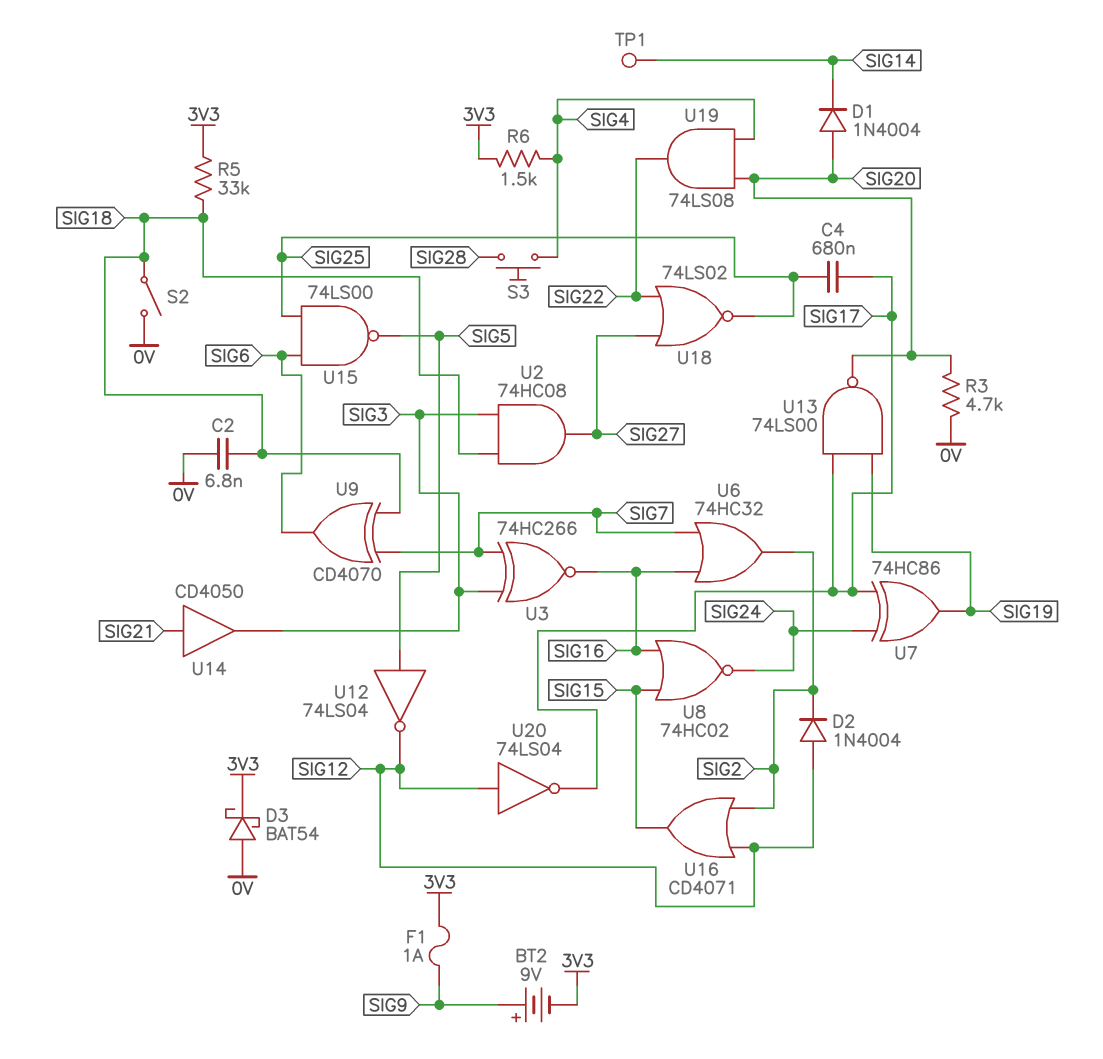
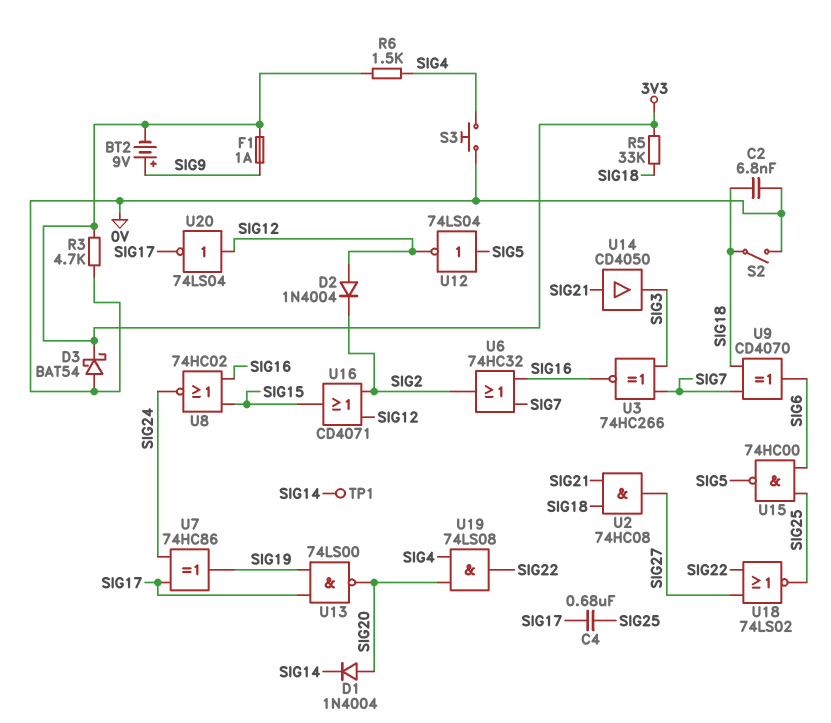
R3: 4.7k (0V, SIG20) -> 4.7k (0V, 3V3)
S3: button (SIG4, SIG28) -> button (0V, SIG4)
U2: AND 74HC08 (in SIG3, in SIG18, out SIG27) -> AND 74HC08 (in SIG18, in SIG21, out SIG27)
U15: NAND 74LS00 (in SIG6, in SIG25, out SIG5) -> NAND 74HC00 (in SIG6, in SIG25, out SIG5)

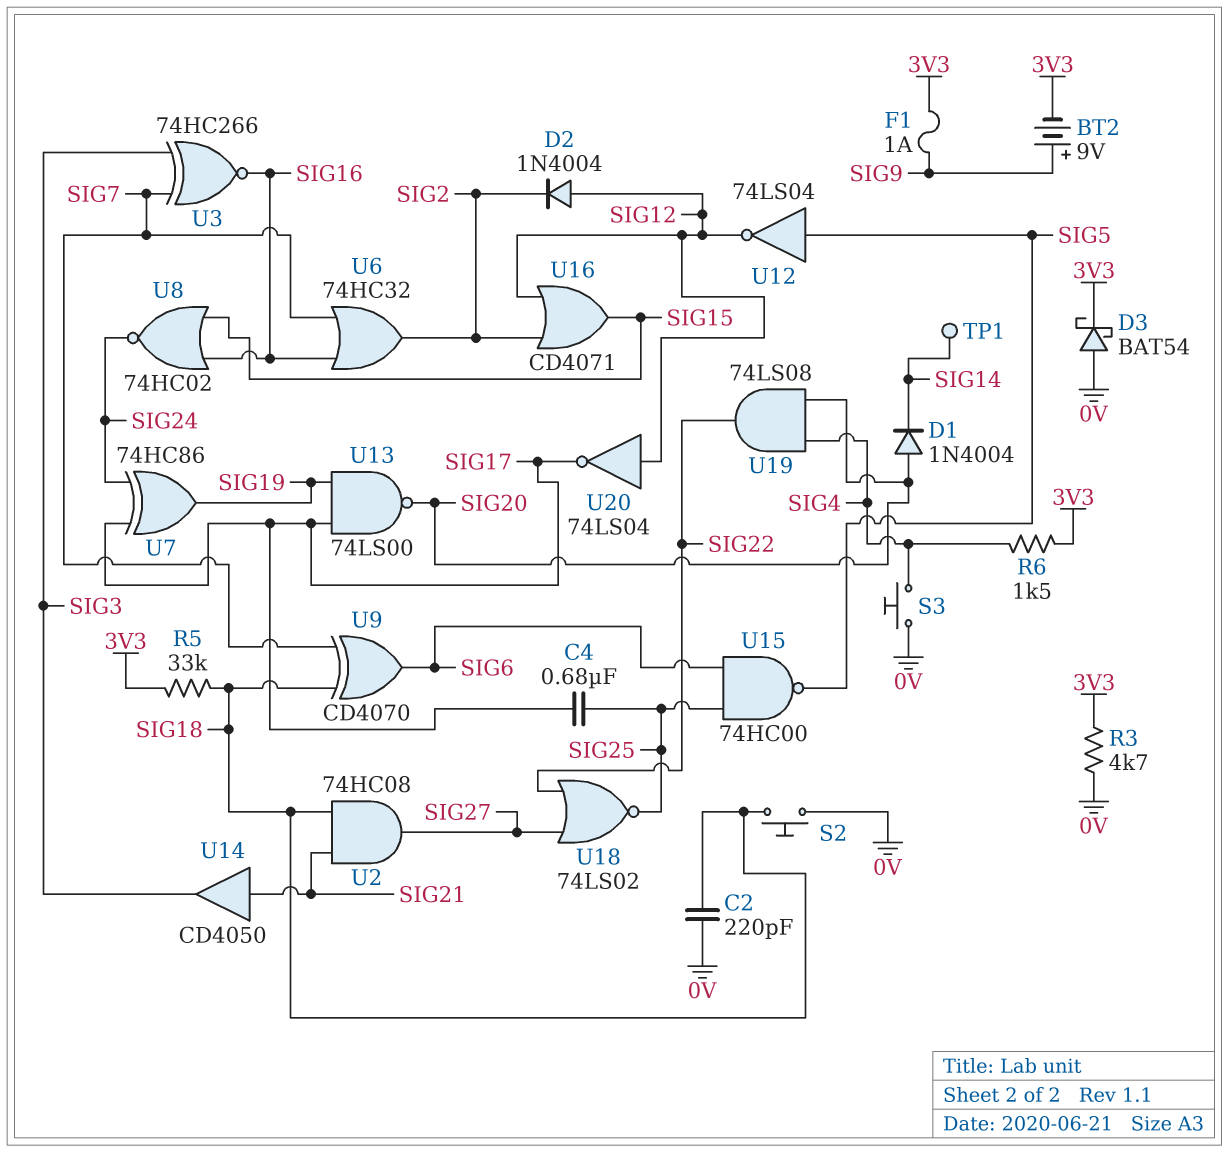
C2: 6.8nF (0V, SIG18) -> 220pF (0V, SIG18)
S2: switch (0V, SIG18) -> button (0V, SIG18)

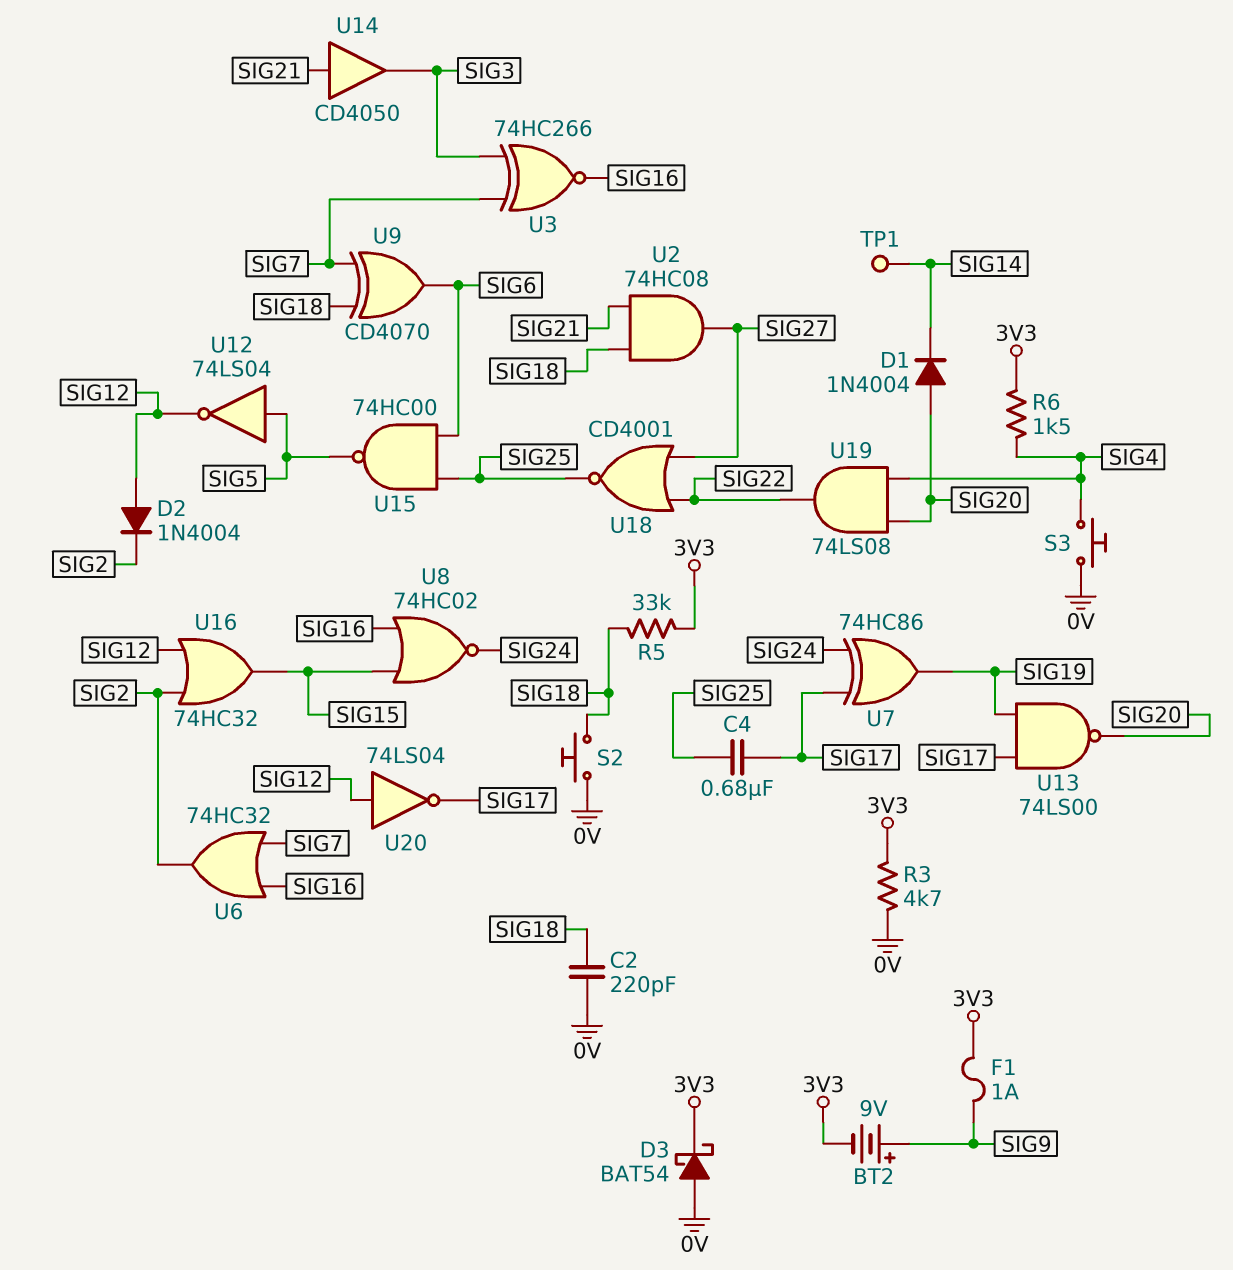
U16: OR CD4071 (in SIG2, in SIG12, out SIG15) -> OR 74HC32 (in SIG2, in SIG12, out SIG15)
U18: NOR 74LS02 (in SIG22, in SIG27, out SIG25) -> NOR CD4001 (in SIG22, in SIG27, out SIG25)

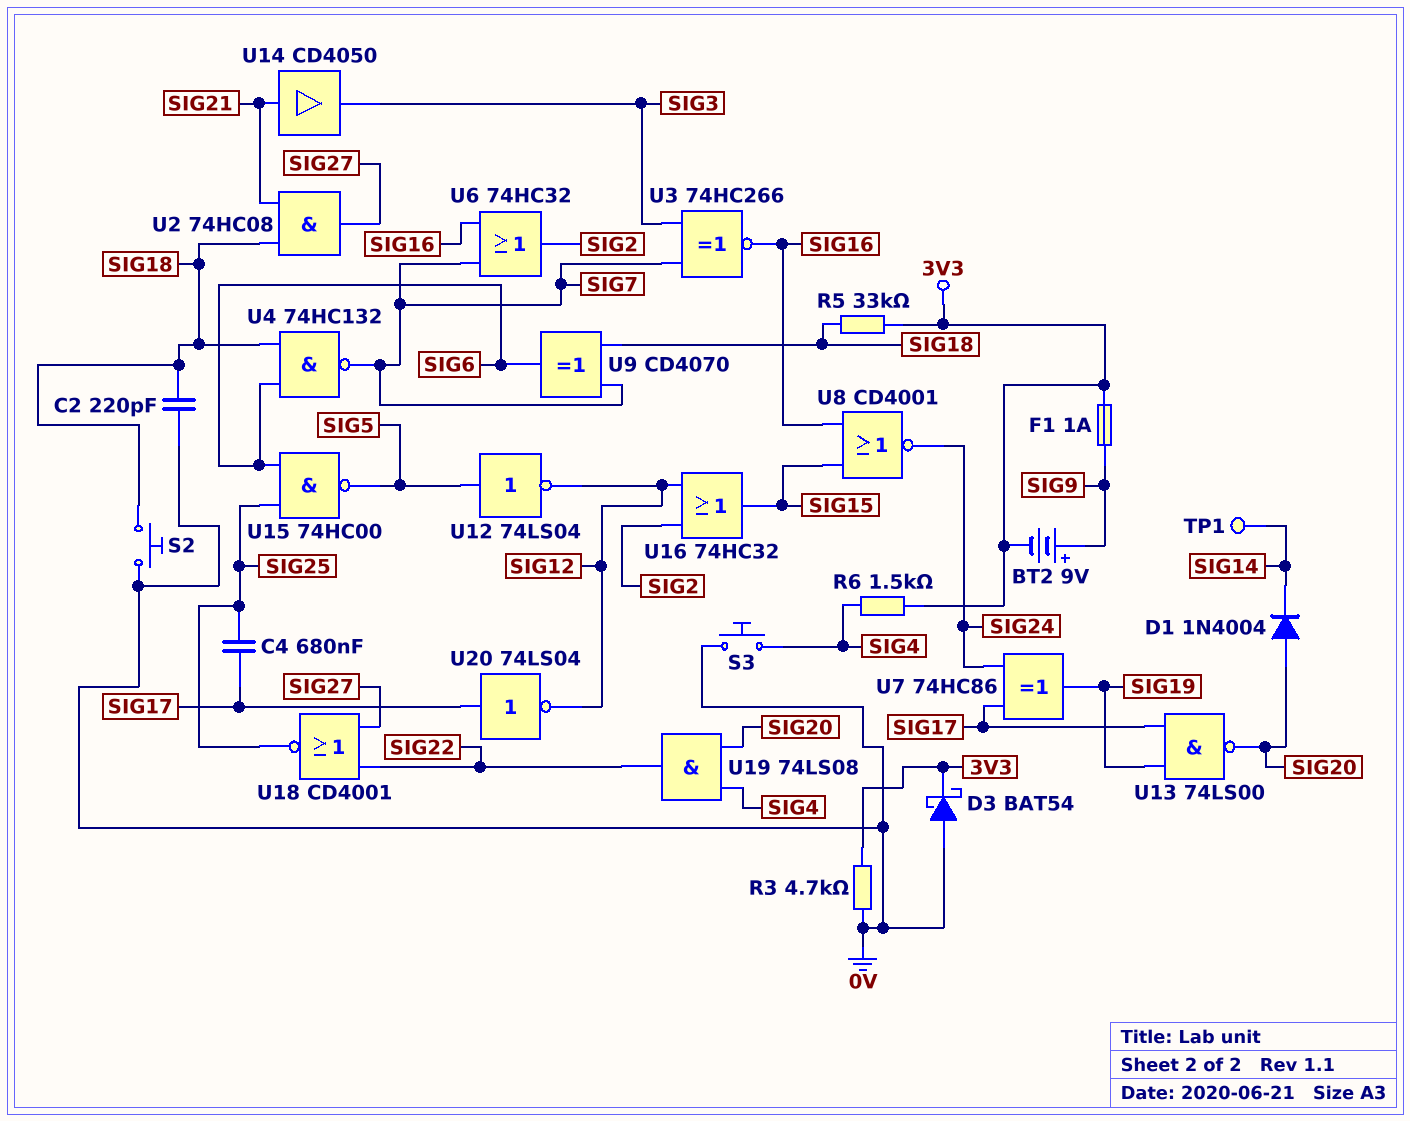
D2: diode 1N4004 (A SIG12, K SIG2) -> none
U4: none -> NAND 74HC132 (in SIG6, in SIG18, out SIG7)
U8: NOR 74HC02 (in SIG15, in SIG16, out SIG24) -> NOR CD4001 (in SIG15, in SIG16, out SIG24)
U20: NOT 74LS04 (in SIG12, out SIG17) -> NOT 74LS04 (in SIG17, out SIG12)

